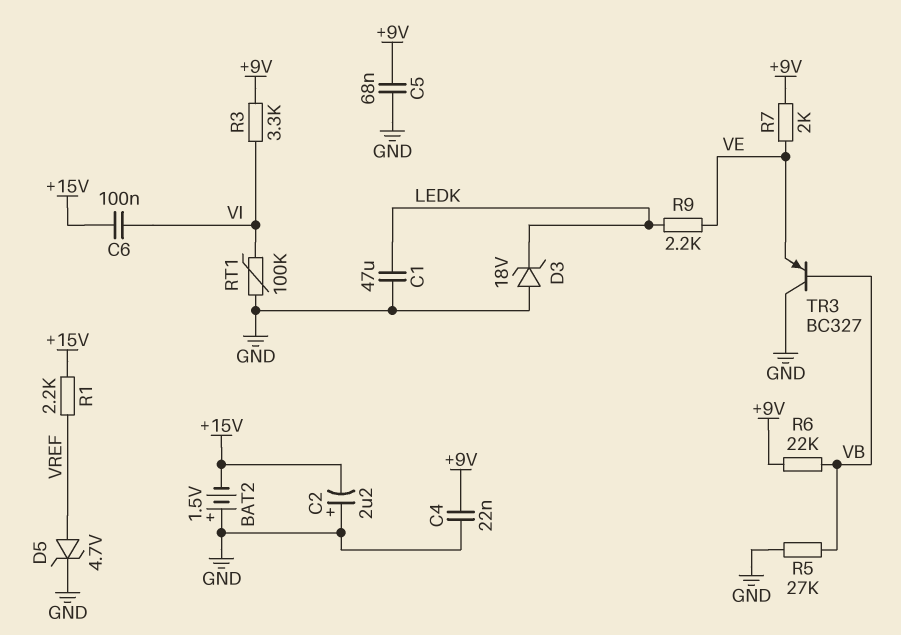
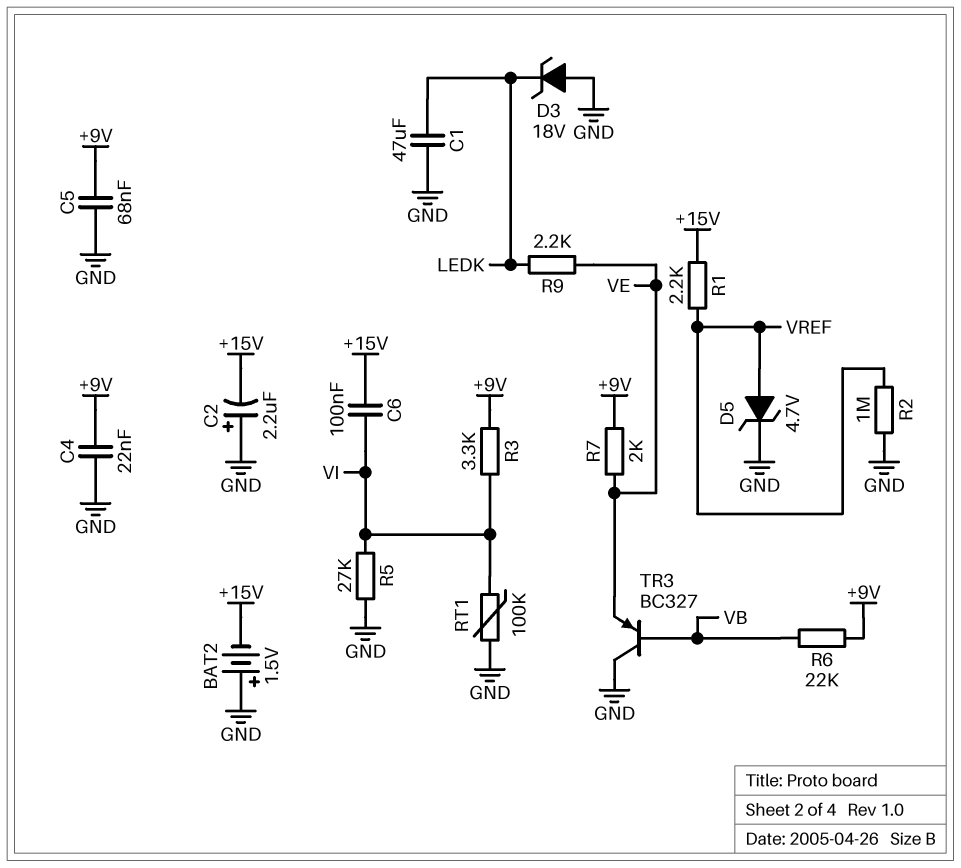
R2: none -> 1M (GND, VREF)
R5: 27k (GND, VB) -> 27k (GND, VI)

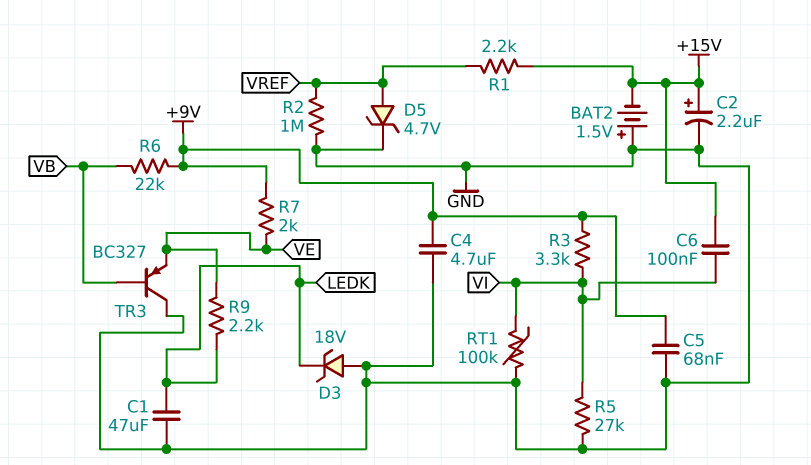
C2: 2.2uF (plus GND, minus +15V) -> 2.2uF (plus +15V, minus GND)
C4: 22nF (+9V, GND) -> 4.7uF (+9V, GND)

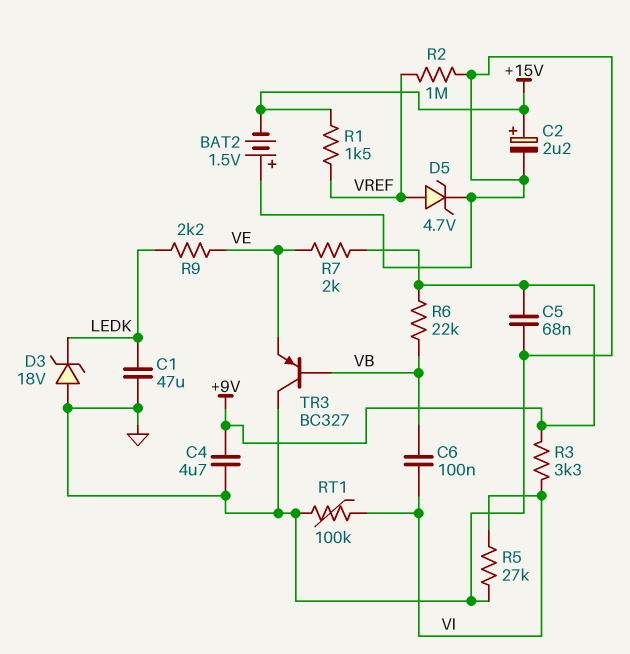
C6: 100nF (+15V, VI) -> 100nF (VB, VI)
R1: 2.2k (+15V, VREF) -> 1.5k (+15V, VREF)

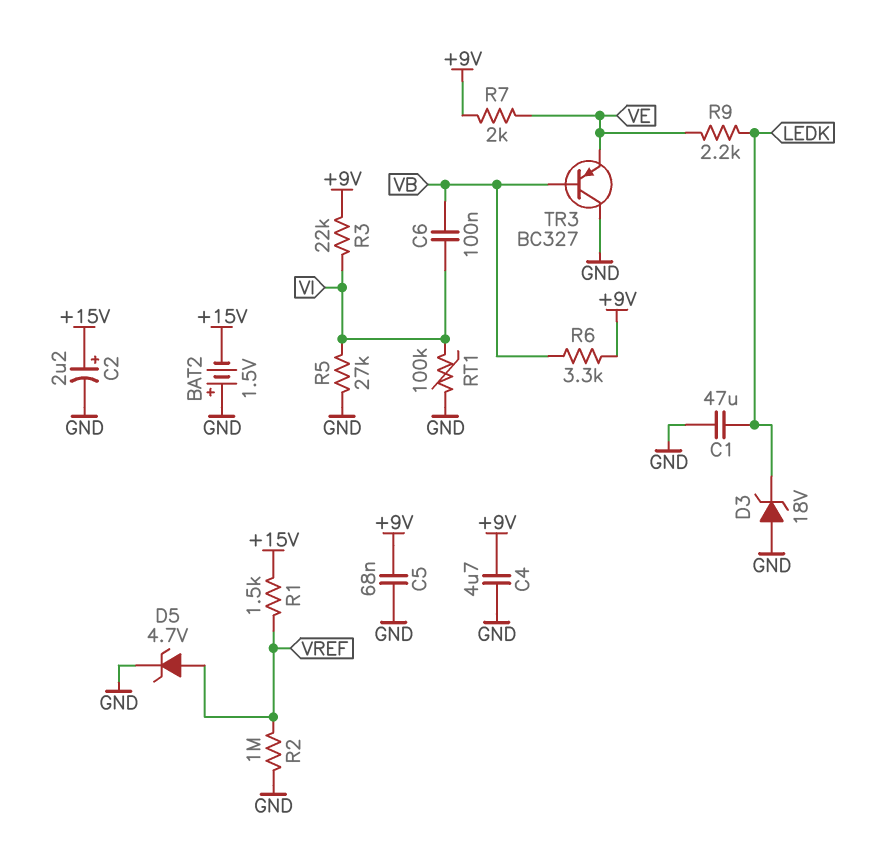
R3: 3.3k (+9V, VI) -> 22k (+9V, VI)
R6: 22k (+9V, VB) -> 3.3k (+9V, VB)

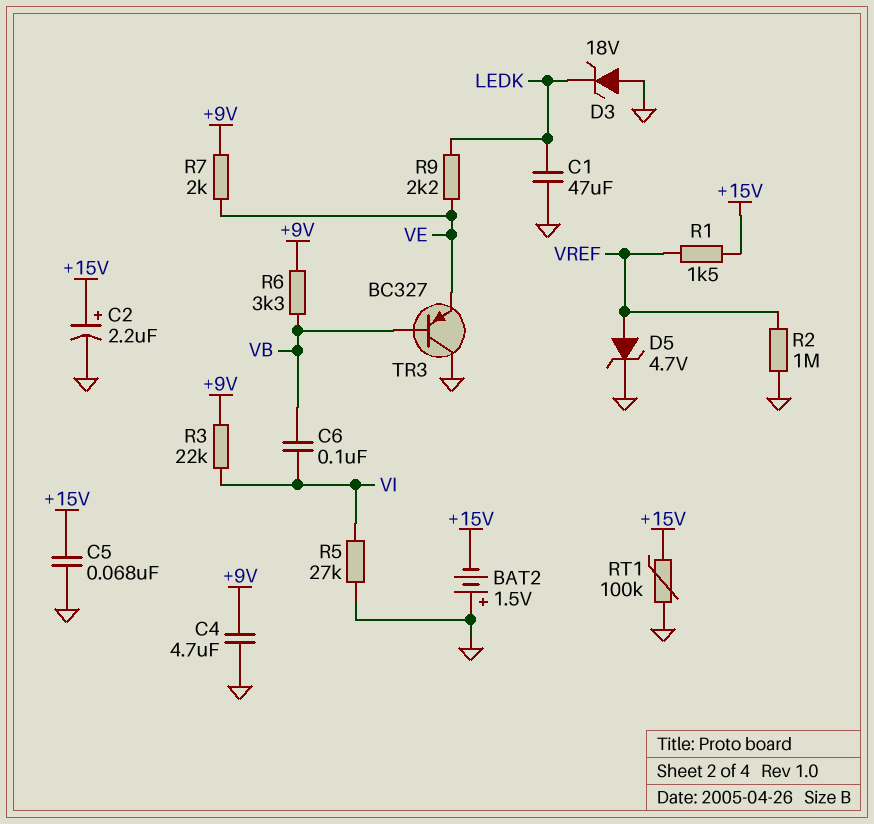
C5: 68nF (+9V, GND) -> 68nF (+15V, GND)
RT1: 100k (GND, VI) -> 100k (+15V, GND)

